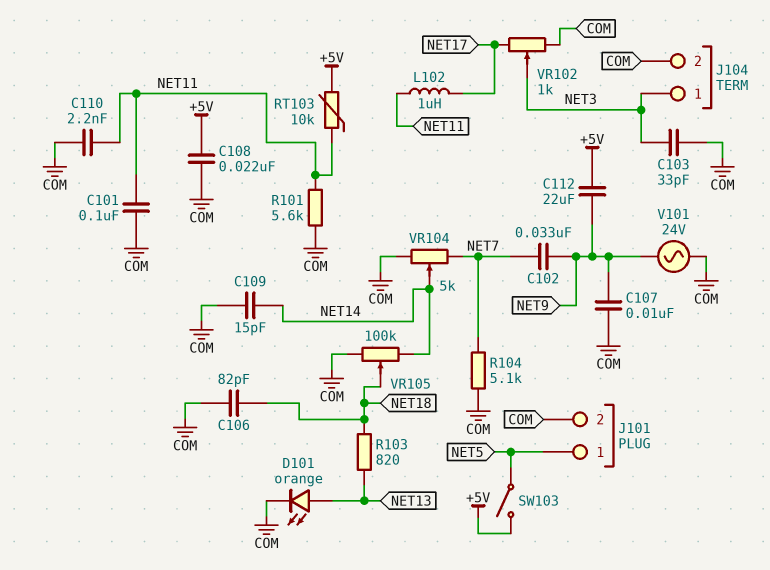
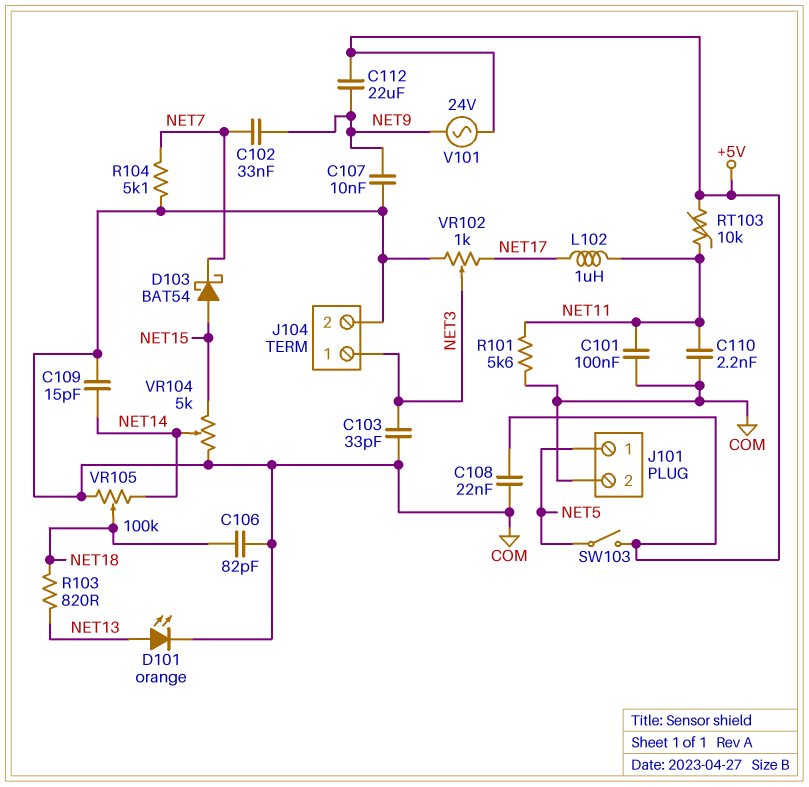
D103: none -> schottky BAT54 (A NET15, K NET7)
V101: AC 24V (COM, NET9) -> AC 24V (+5V, NET9)
VR104: 5k (COM, NET7, wiper NET14) -> 5k (COM, NET15, wiper NET14)

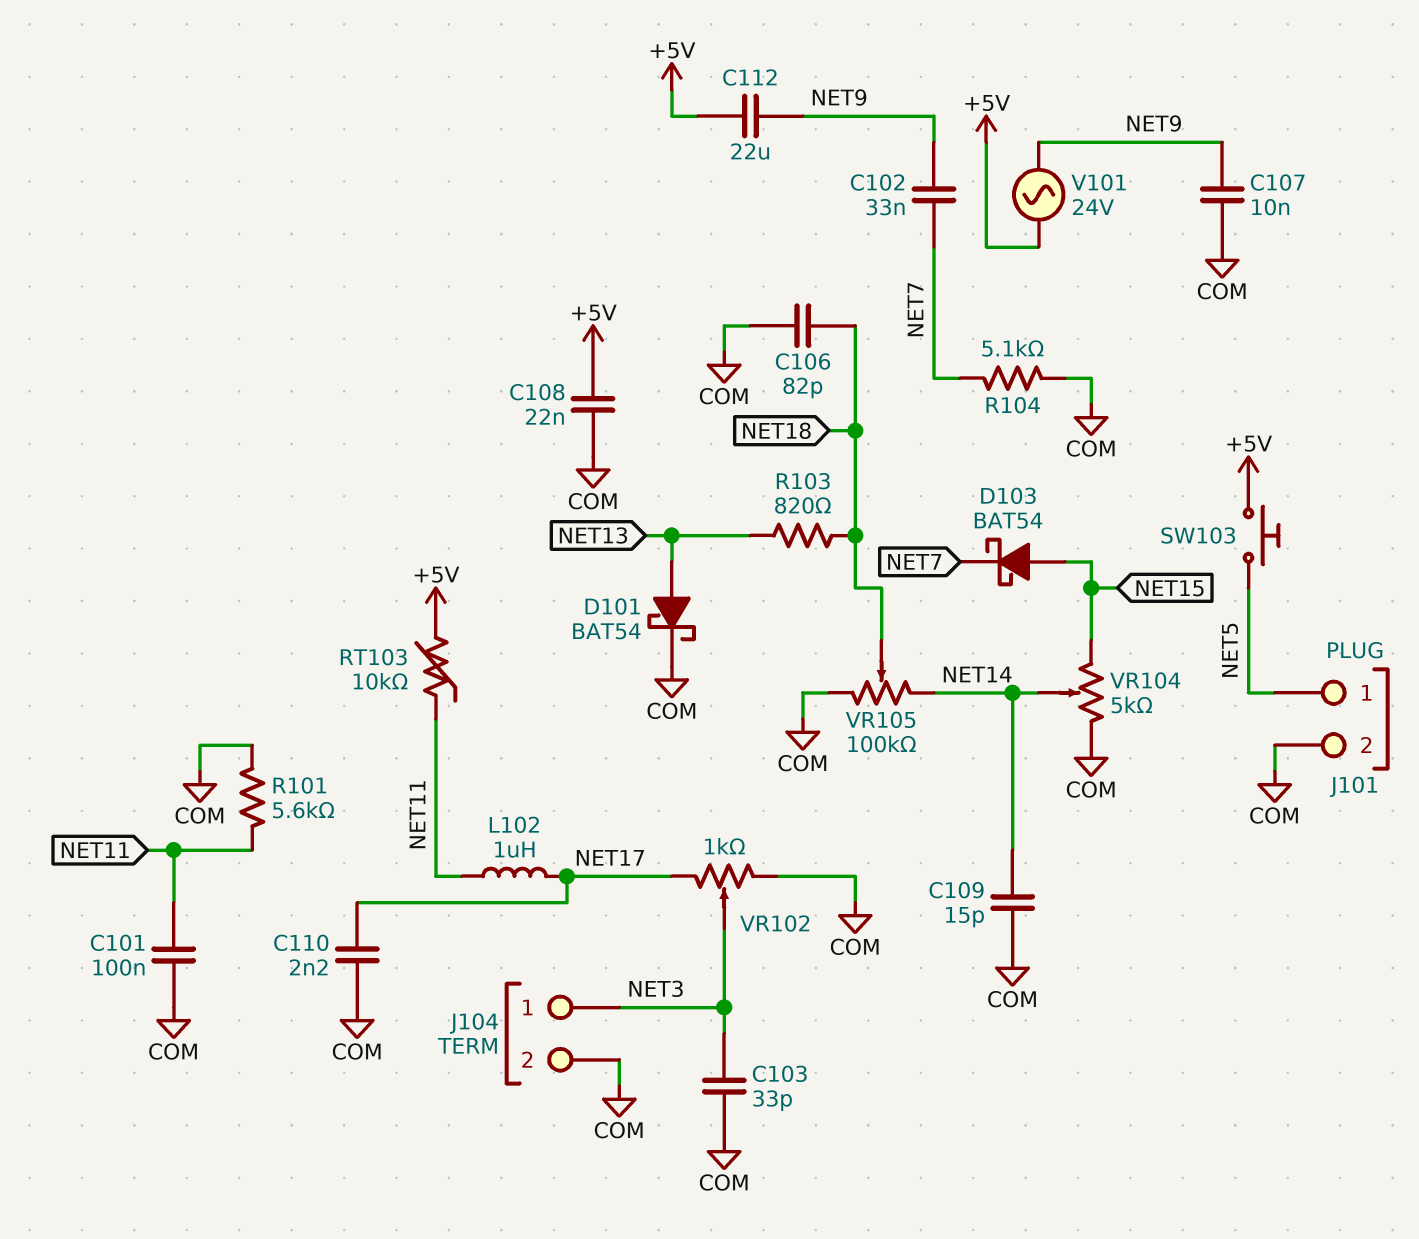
C110: 2.2nF (COM, NET11) -> 2.2nF (COM, NET17)
D101: LED orange (A NET13, K COM) -> schottky BAT54 (A NET13, K COM)
SW103: switch (+5V, NET5) -> button (+5V, NET5)

